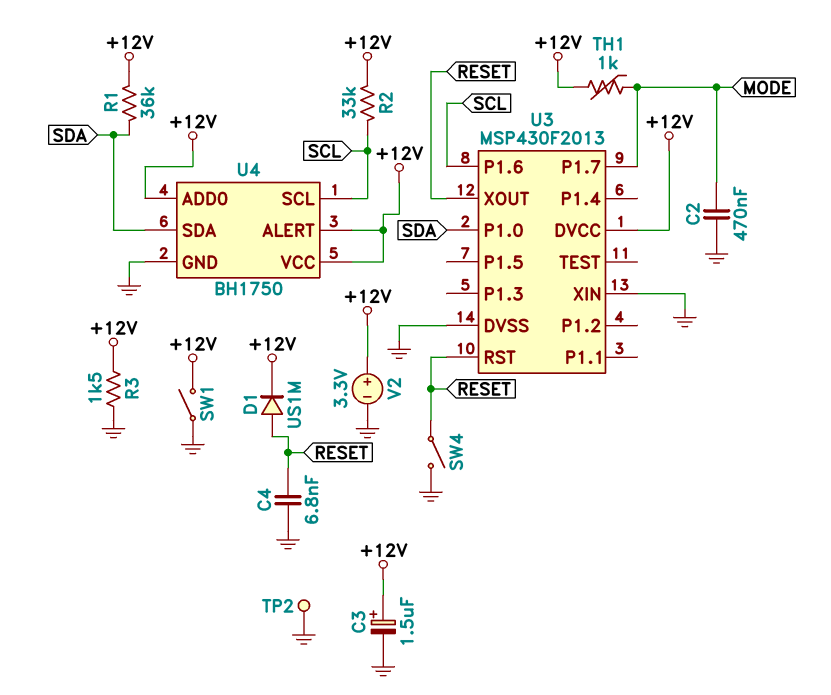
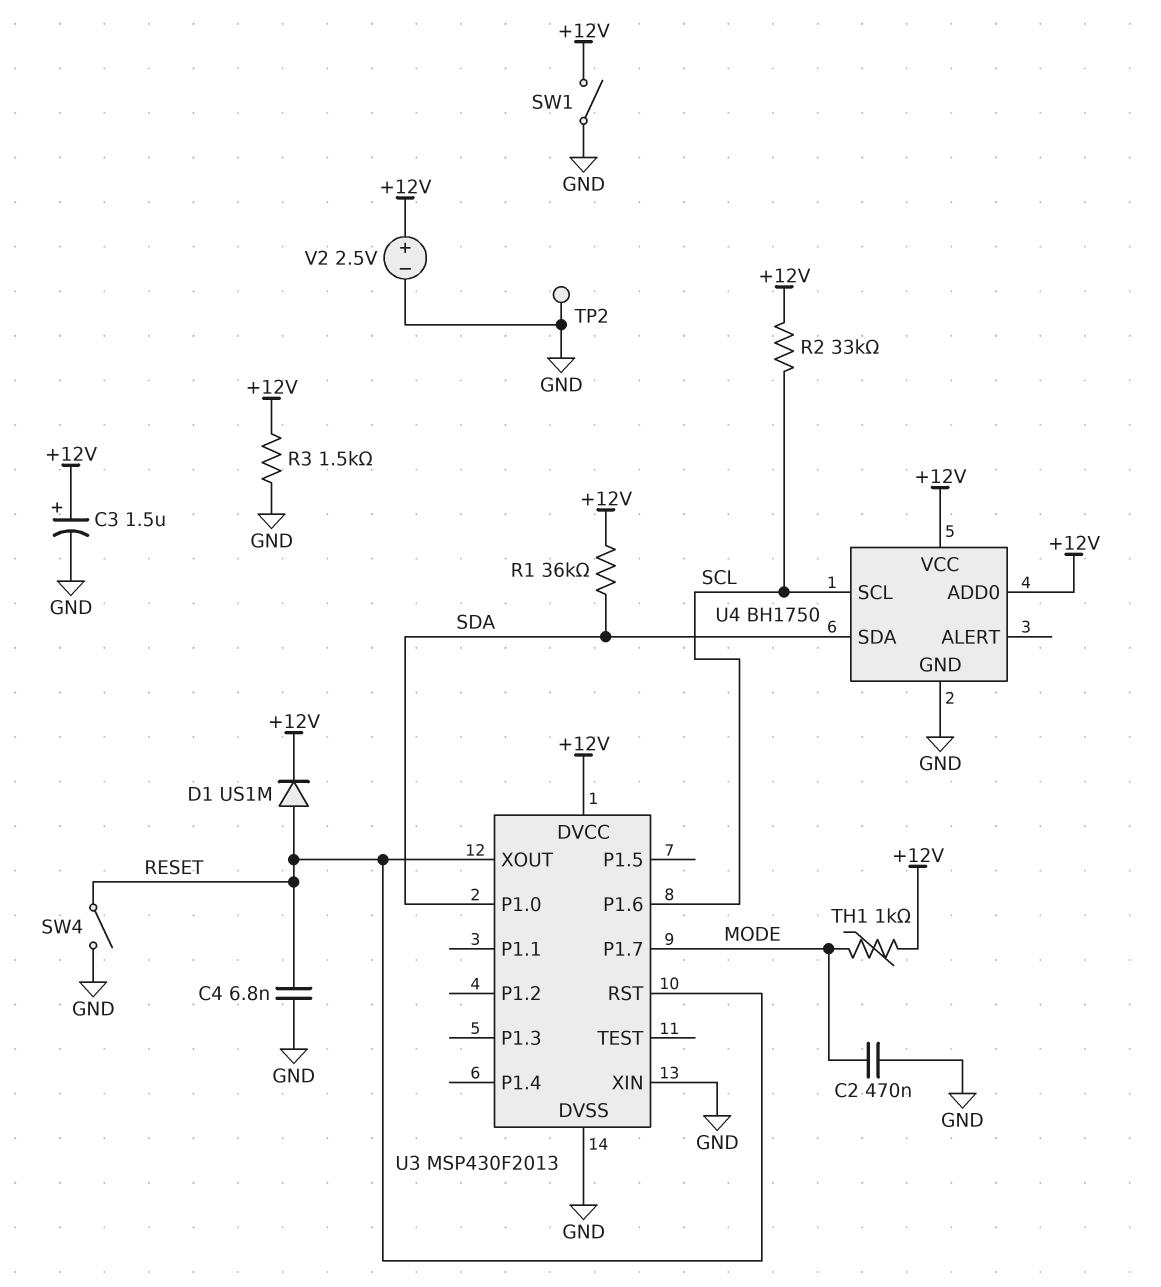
U4 pin ALERT: +12V -> none
V2: 3.3V (plus +12V, minus GND) -> 2.5V (plus +12V, minus GND)

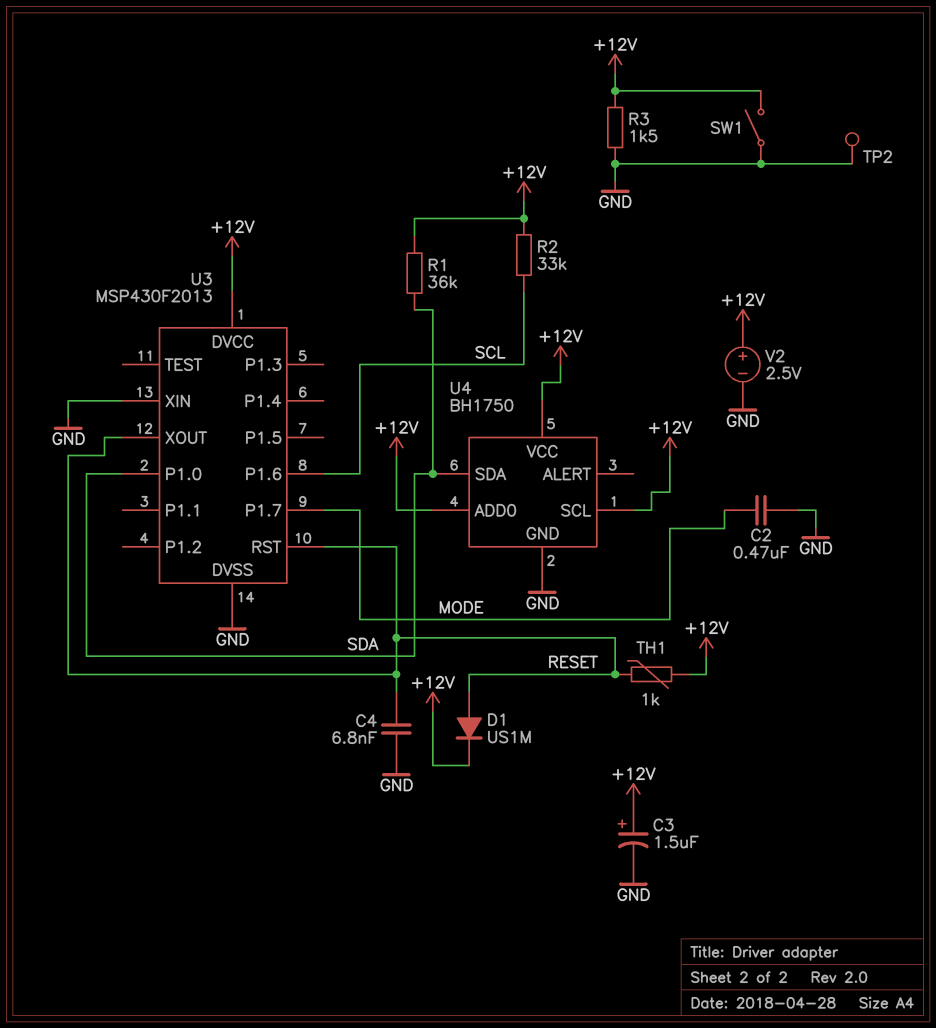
SW4: switch (GND, RESET) -> none
TH1: 1k (+12V, MODE) -> 1k (+12V, RESET)
U4 pin SCL: SCL -> +12V

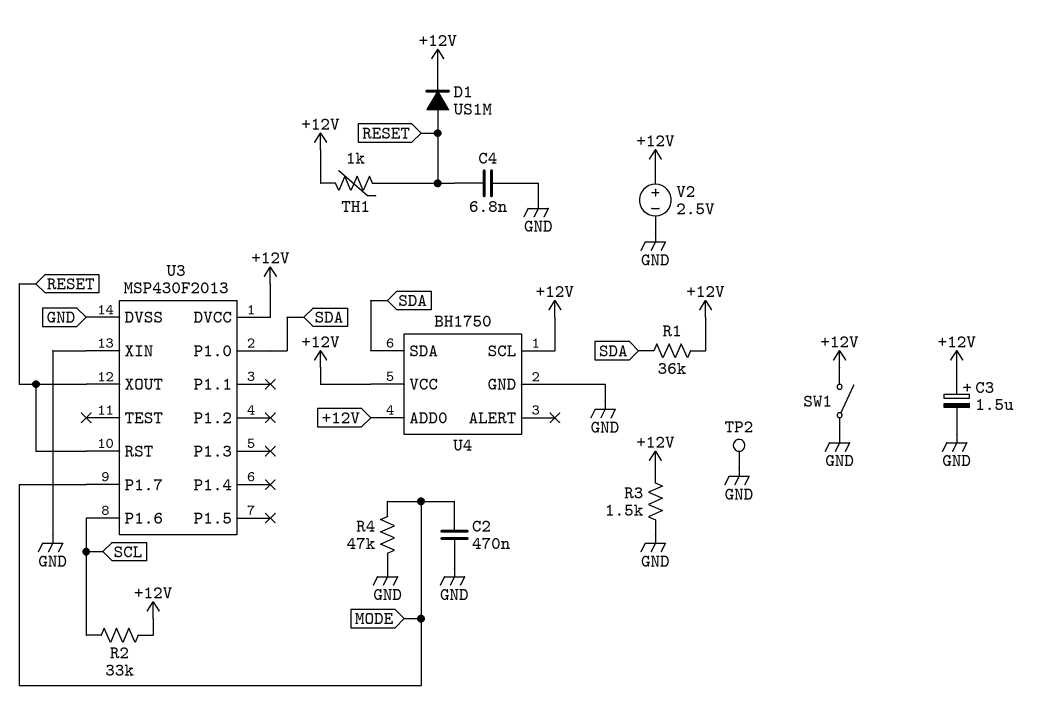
R4: none -> 47k (GND, MODE)

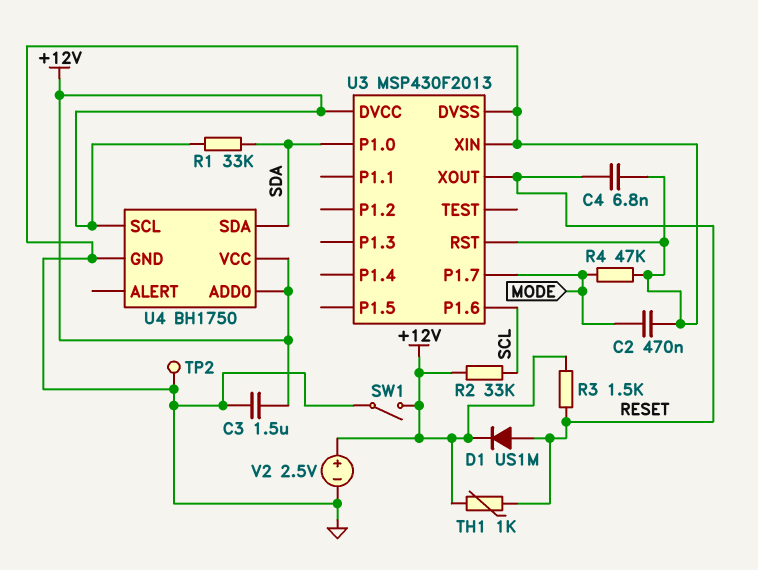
C3: 1.5uF (plus +12V, minus GND) -> 1.5uF (+12V, GND)
R1: 36k (+12V, SDA) -> 33k (+12V, SDA)
R3: 1.5k (+12V, GND) -> 1.5k (+12V, RESET)
U3 pin RST: RESET -> GND

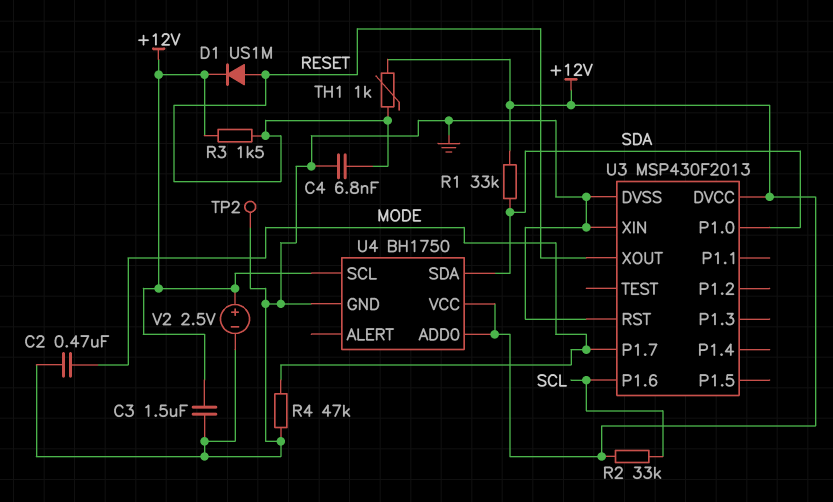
SW1: switch (+12V, GND) -> none

